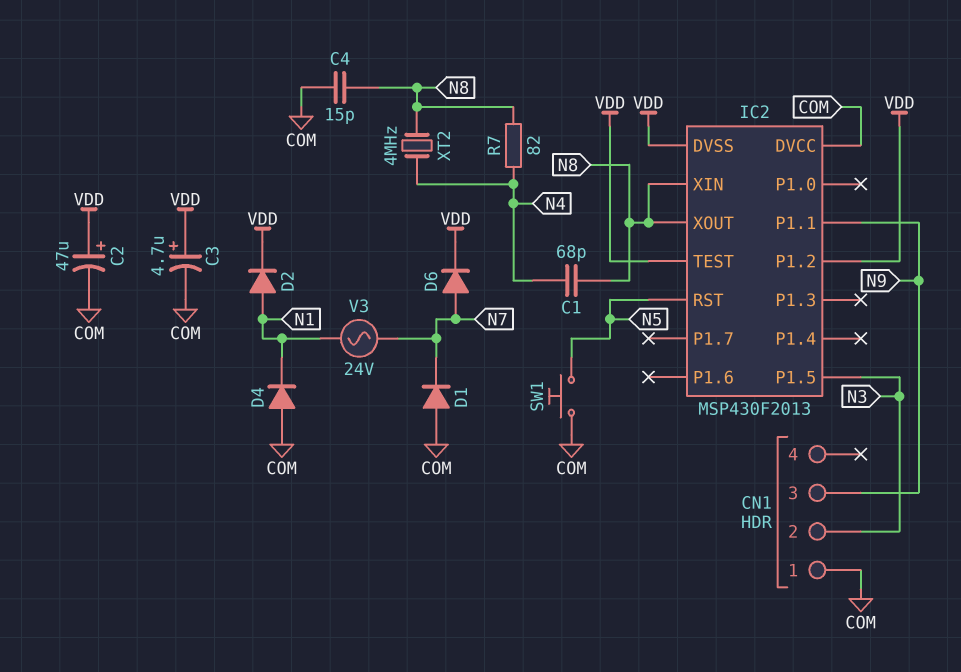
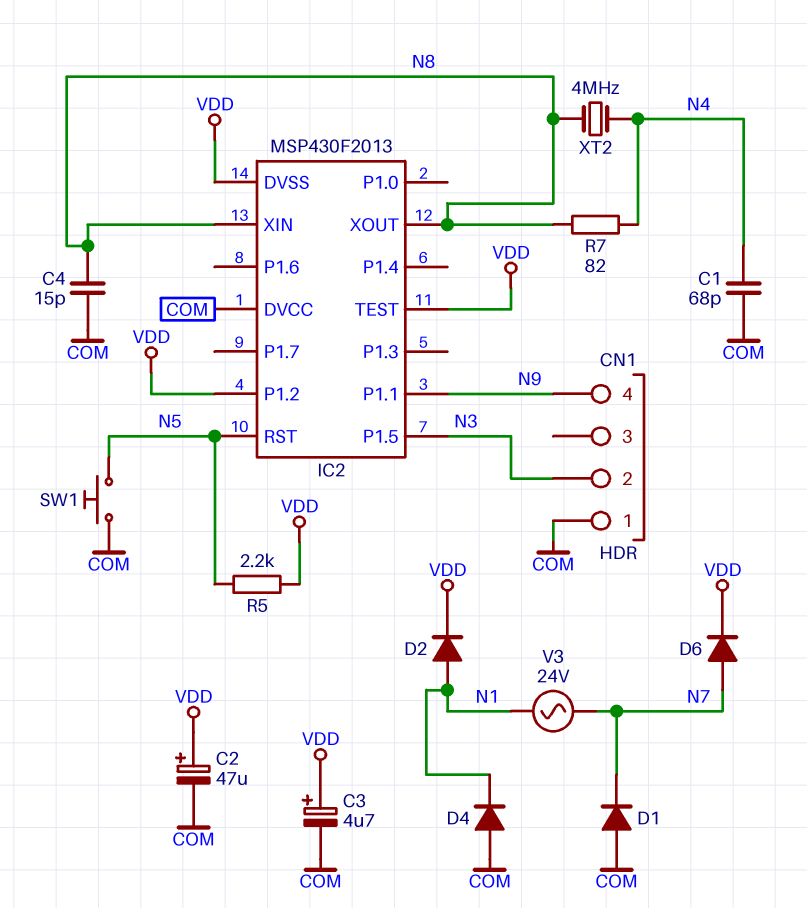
C1: 68pF (N4, N8) -> 68pF (COM, N4)
CN1 pin 3: N9 -> none
CN1 pin 4: none -> N9
R5: none -> 2.2k (N5, VDD)

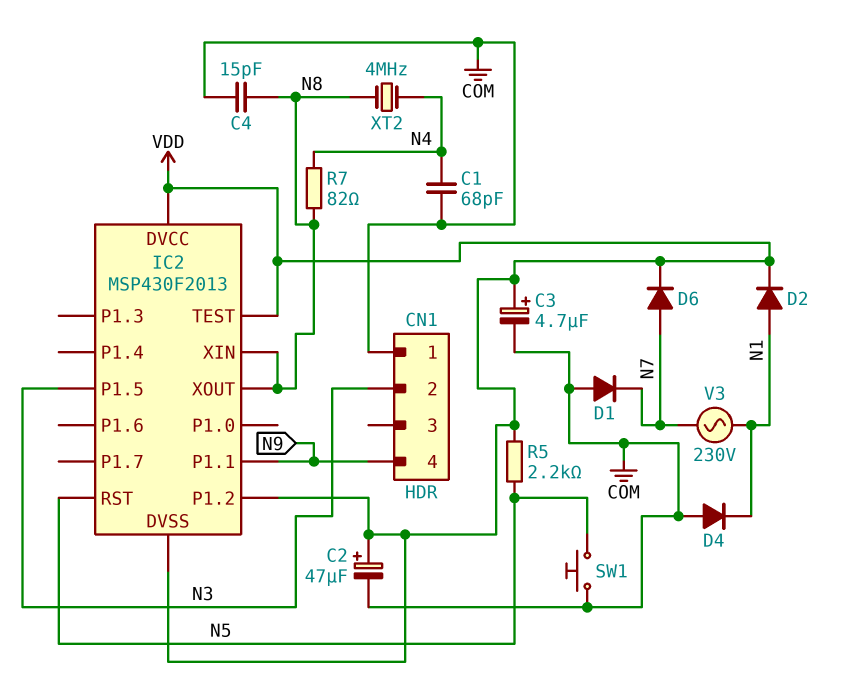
IC2 pin DVCC: COM -> VDD
V3: AC 24V (N1, N7) -> AC 230V (N1, N7)

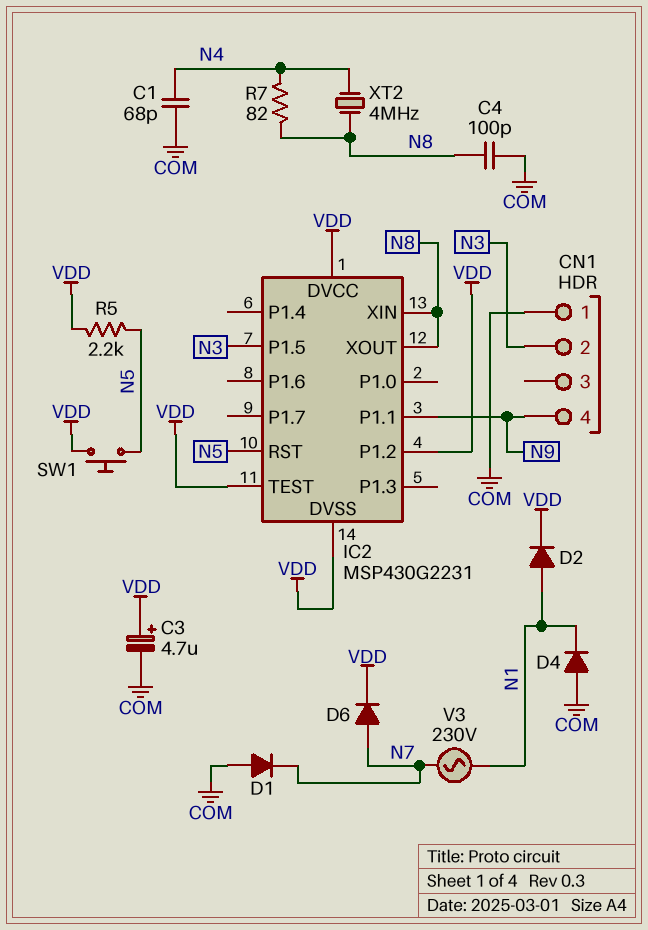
C2: 47uF (plus VDD, minus COM) -> none
C4: 15pF (COM, N8) -> 100pF (COM, N8)
IC2: MSP430F2013 -> MSP430G2231
SW1: button (COM, N5) -> button (N5, VDD)

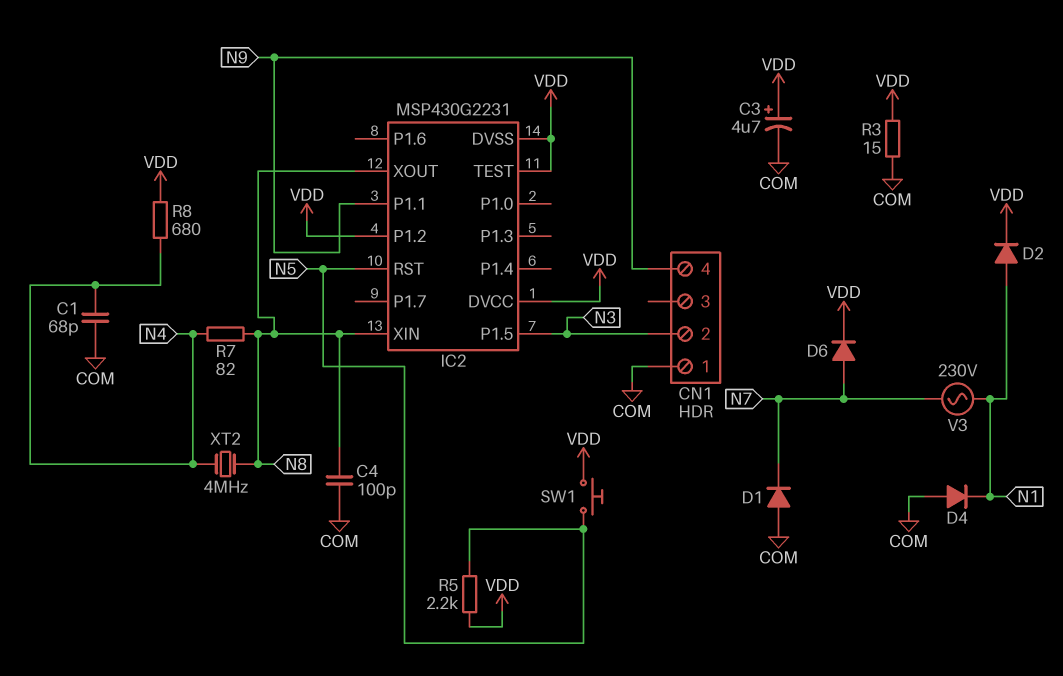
R3: none -> 15 (COM, VDD)
R8: none -> 680 (N4, VDD)

